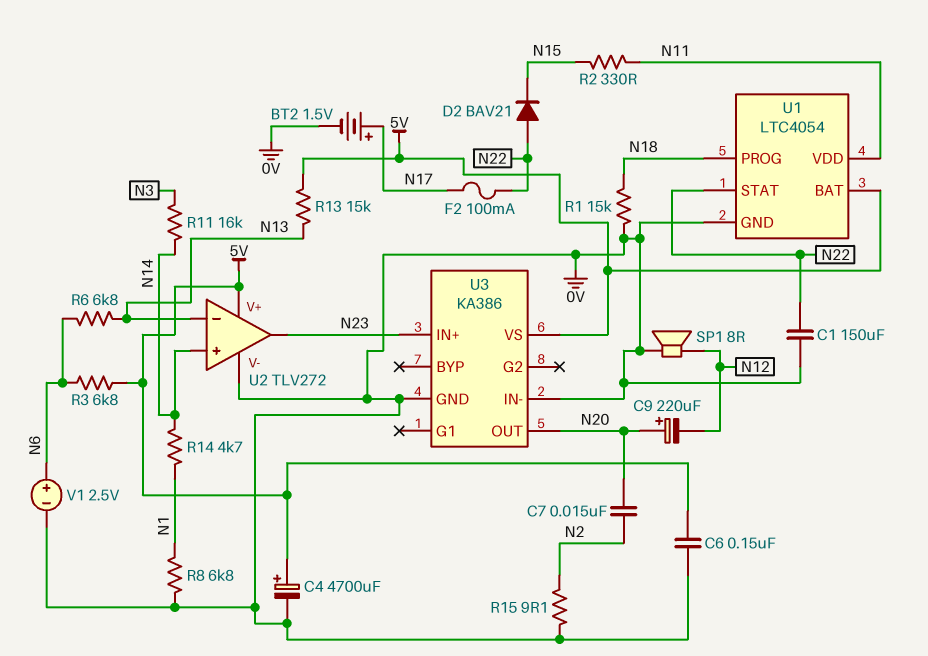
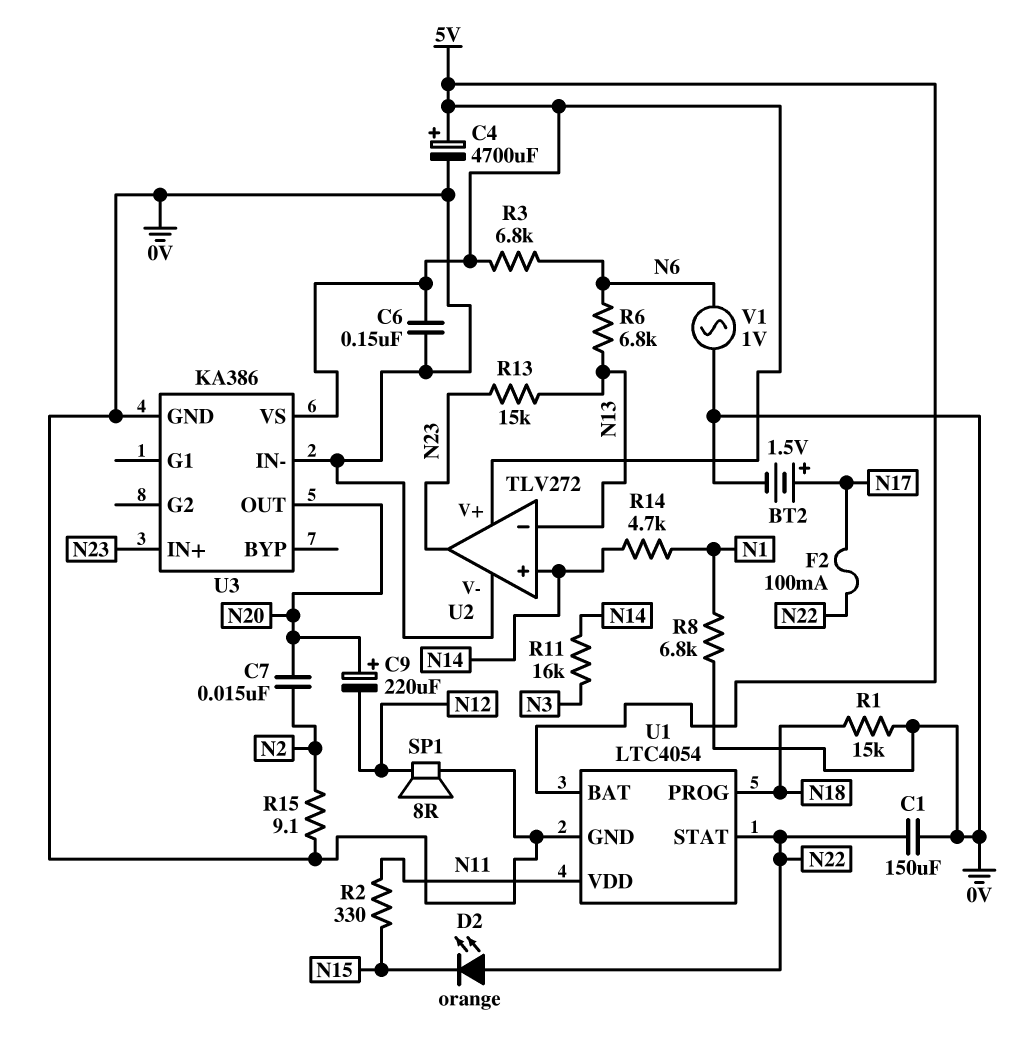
D2: diode BAV21 (A N22, K N15) -> LED orange (A N22, K N15)
R13: 15k (5V, N13) -> 15k (N13, N23)
V1: 2.5V (plus N6, minus 0V) -> AC 1V (0V, N6)

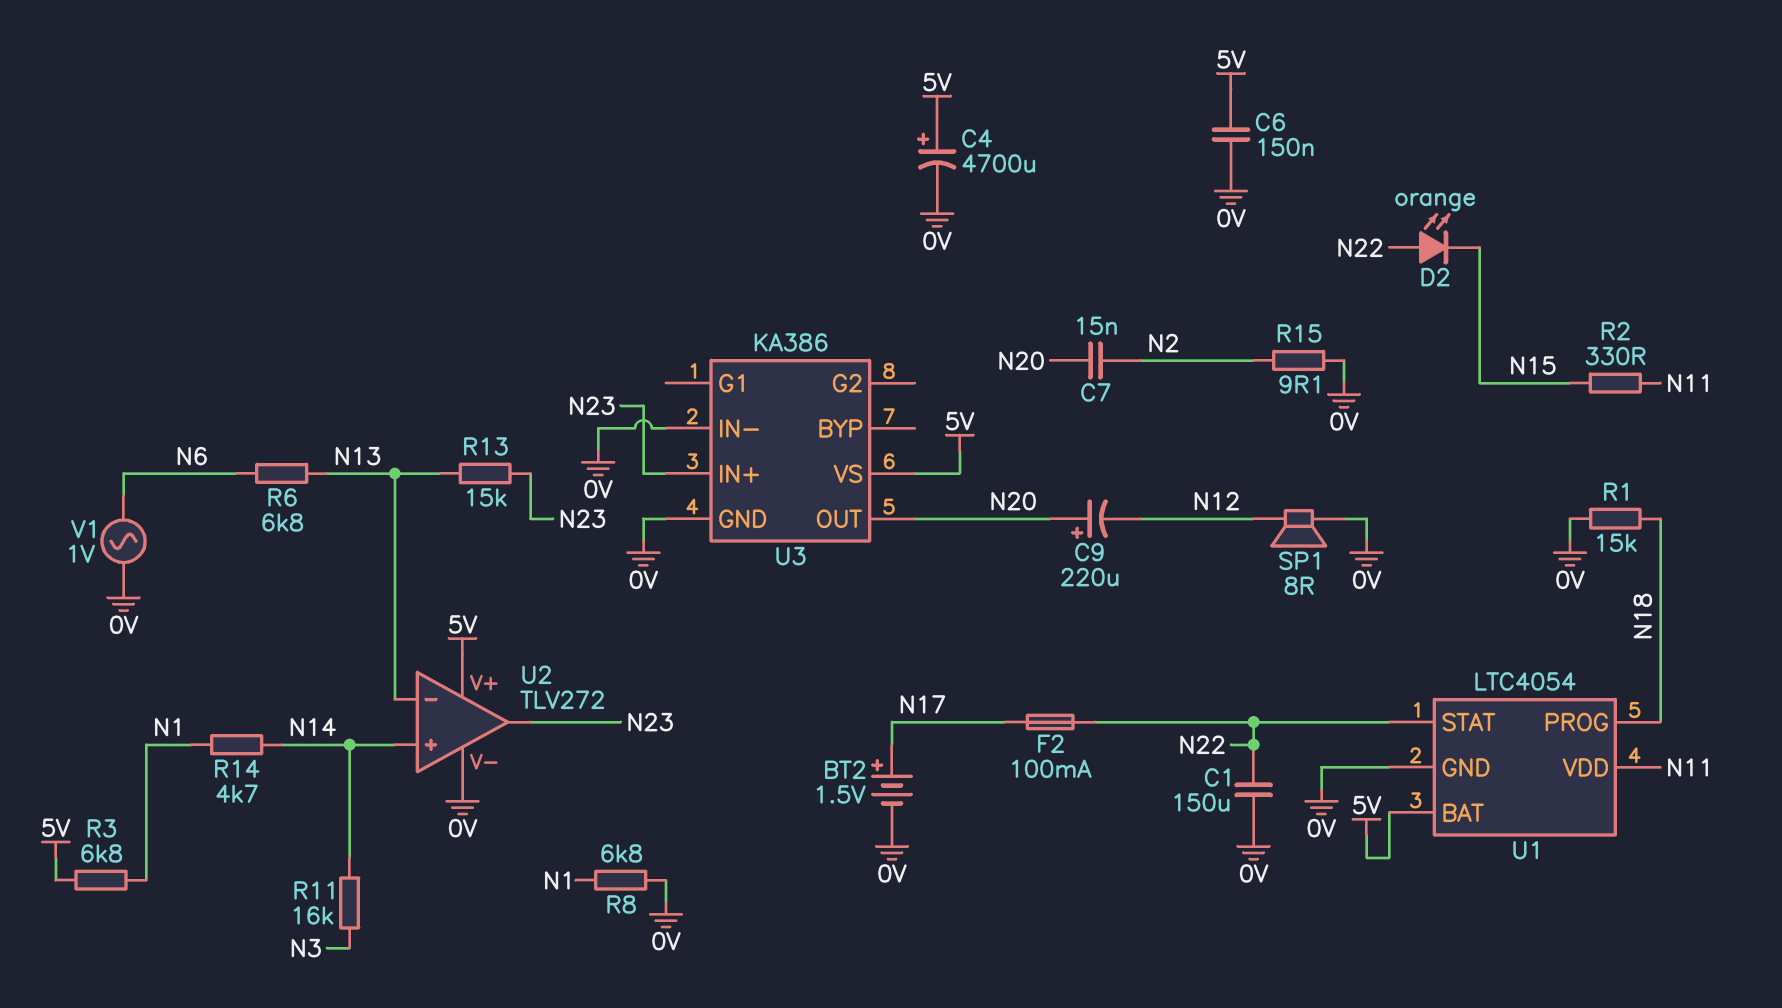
R3: 6.8k (5V, N6) -> 6.8k (5V, N1)

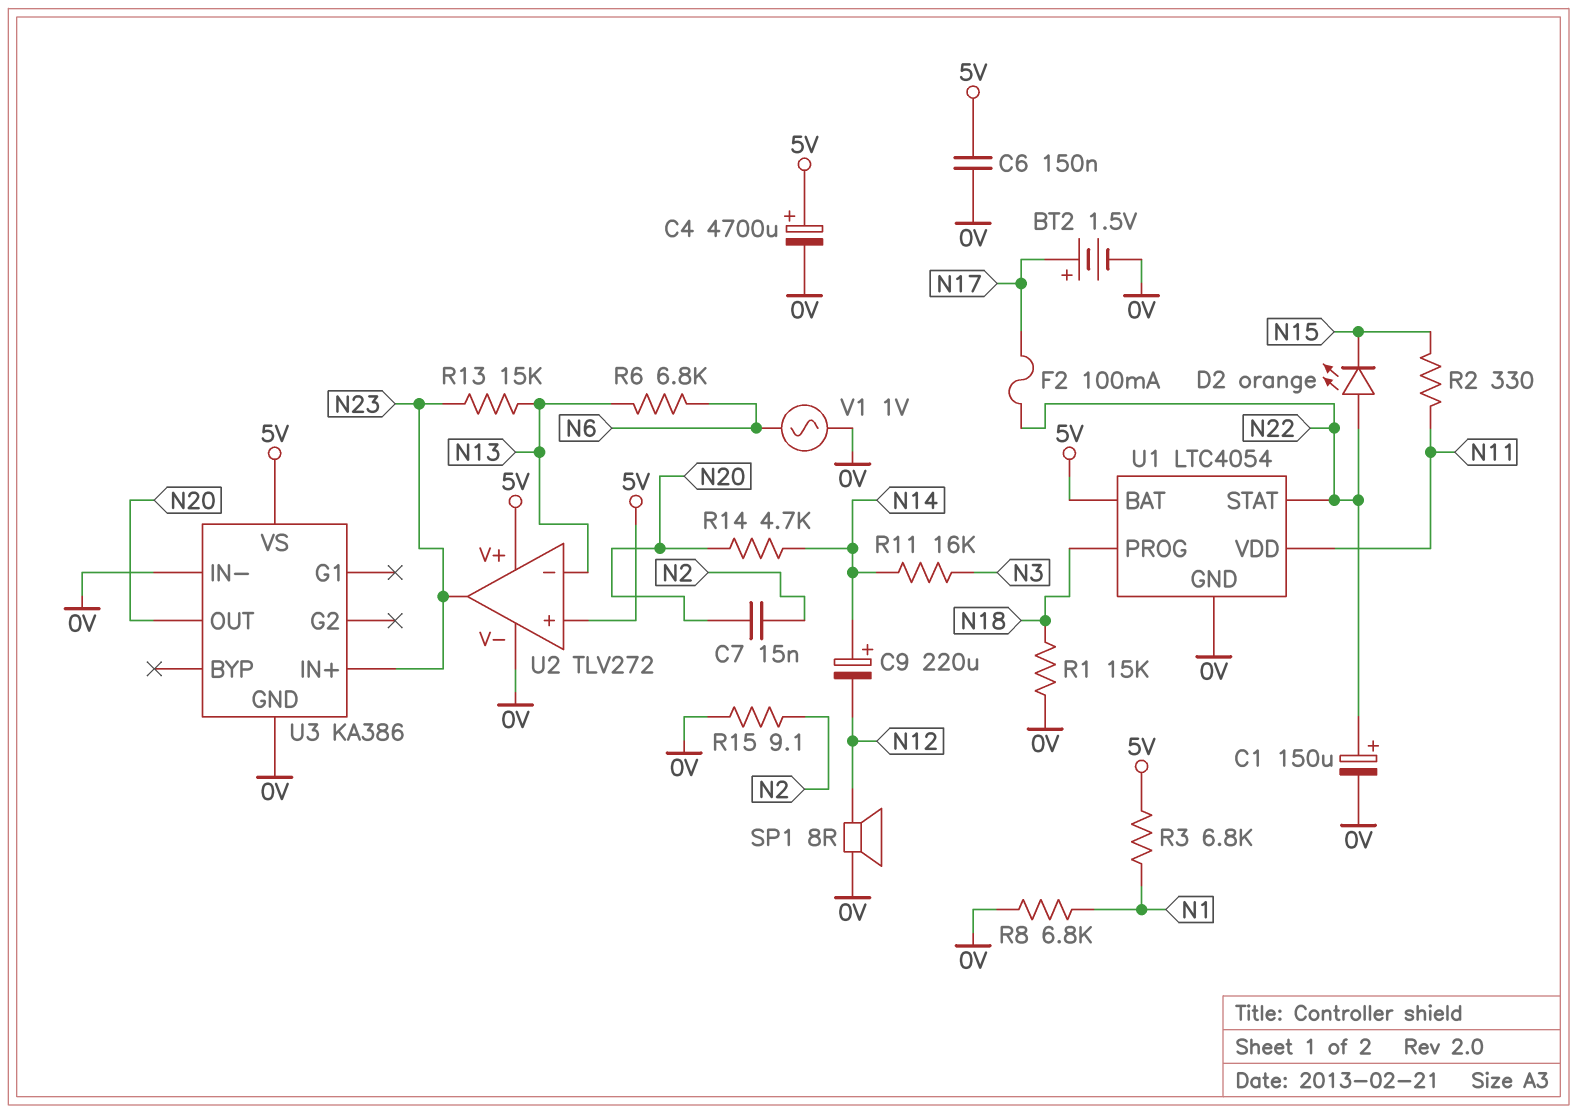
C1: 150uF (0V, N22) -> 150uF (plus N22, minus 0V)
C9: 220uF (plus N20, minus N12) -> 220uF (plus N14, minus N12)
R14: 4.7k (N1, N14) -> 4.7k (N14, N20)
U2 pin in+: N14 -> 5V

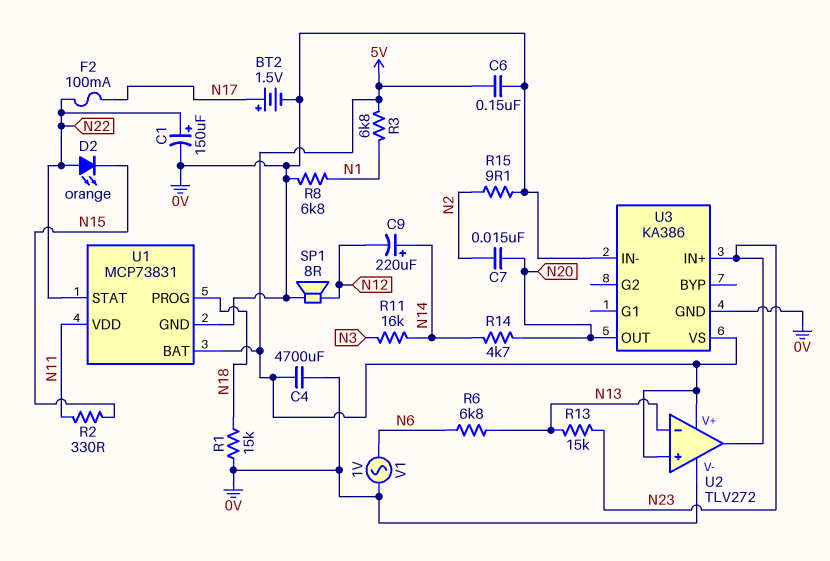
C4: 4700uF (plus 5V, minus 0V) -> 4700uF (0V, 5V)
U1: LTC4054 -> MCP73831

